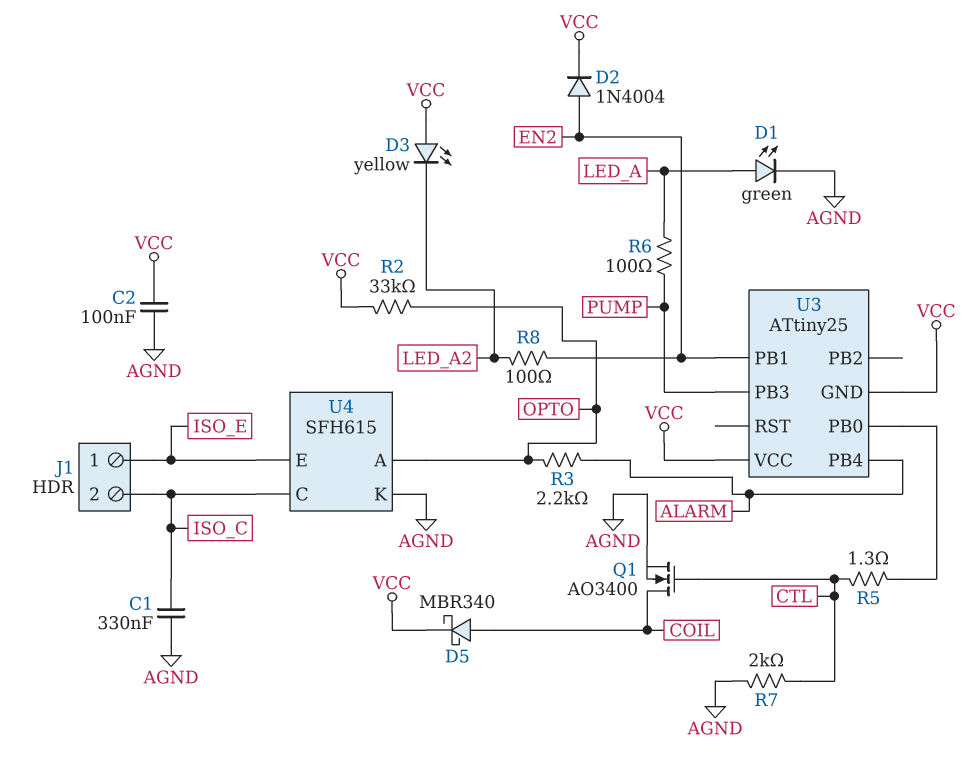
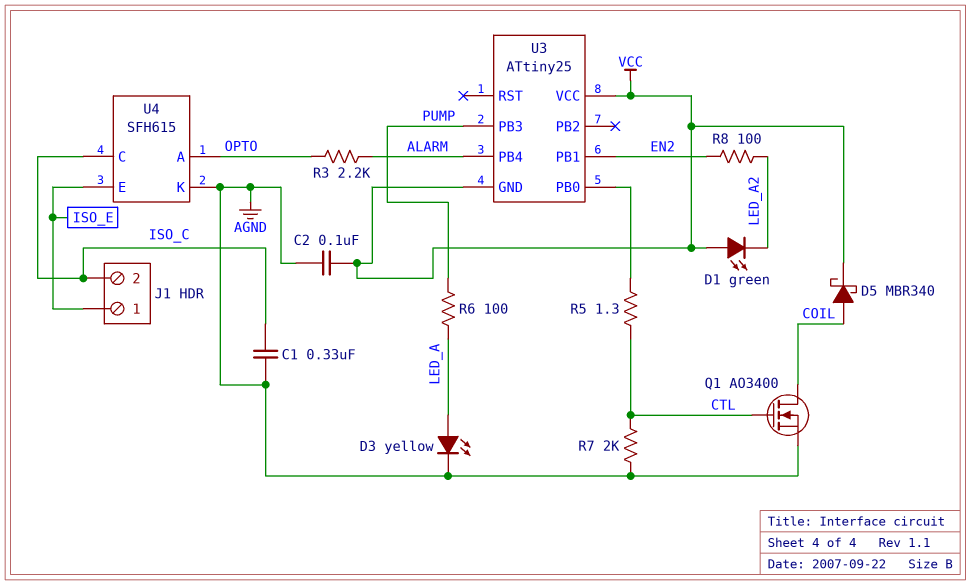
D1: LED green (A LED_A, K AGND) -> LED green (A VCC, K LED_A2)
D2: diode 1N4004 (A EN2, K VCC) -> none
D3: LED yellow (A VCC, K LED_A2) -> LED yellow (A LED_A, K AGND)
R2: 33k (OPTO, VCC) -> none

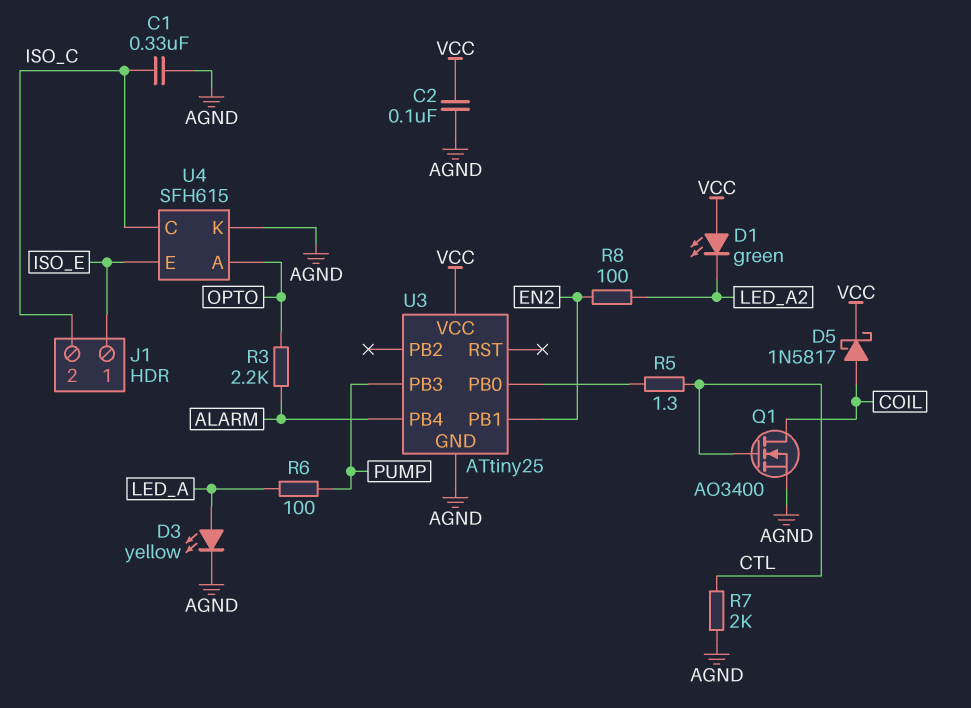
D5: schottky MBR340 (A COIL, K VCC) -> schottky 1N5817 (A COIL, K VCC)
U3 pin GND: VCC -> AGND

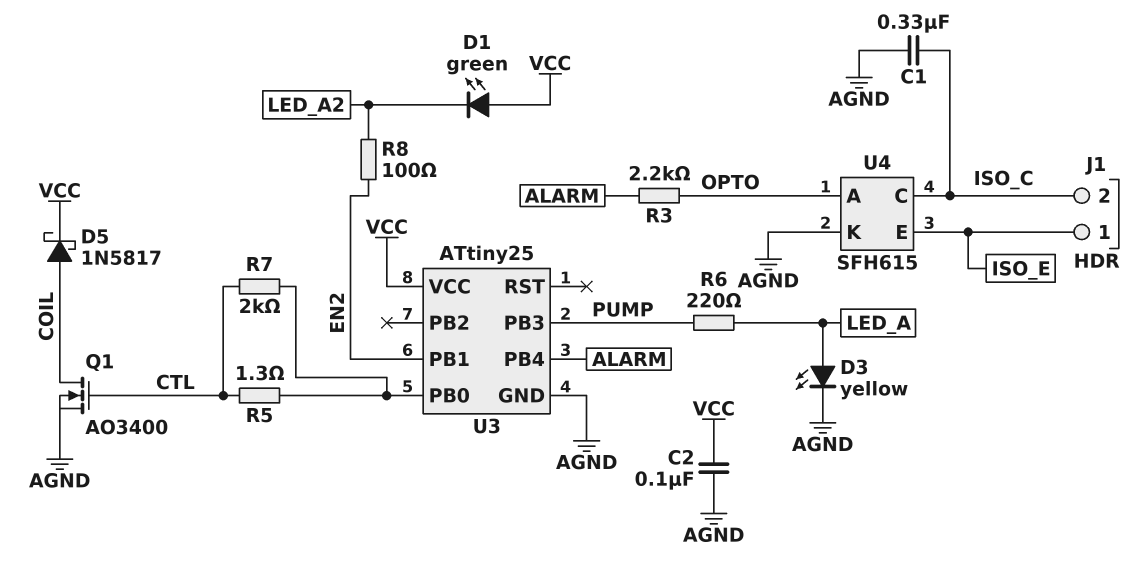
R6: 100 (LED_A, PUMP) -> 220 (LED_A, PUMP)
R7: 2k (AGND, CTL) -> 2k (CTL, U3/PB0)

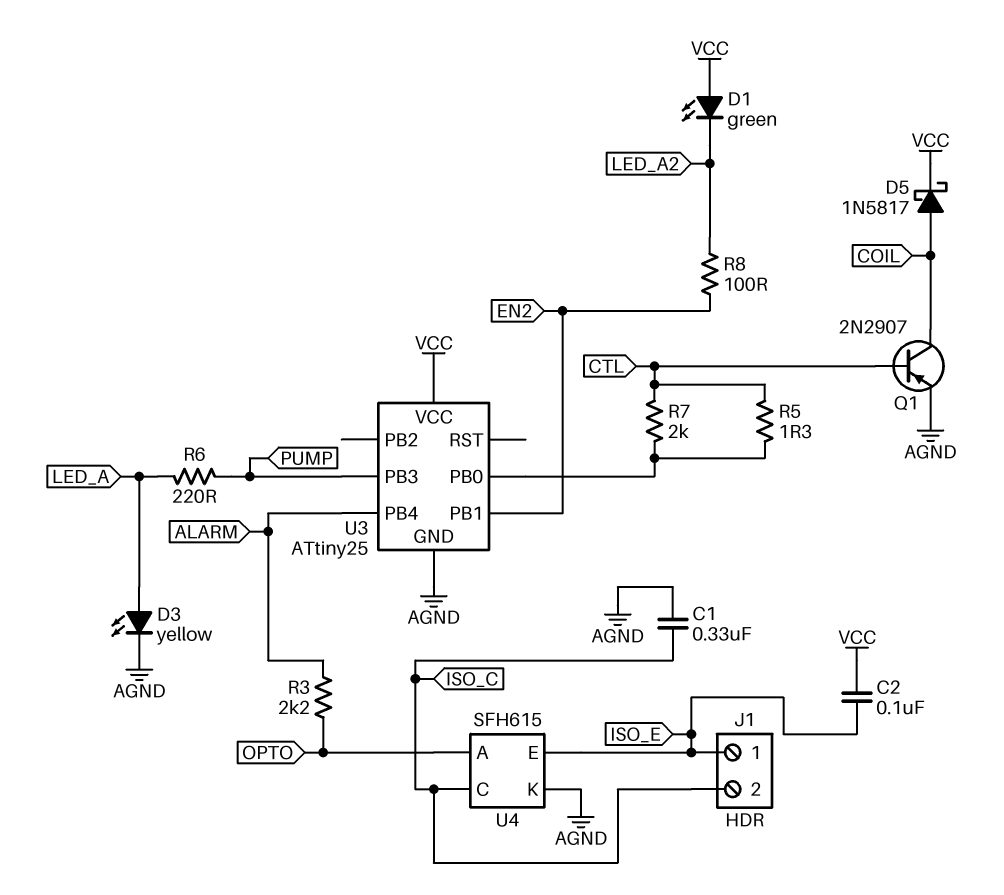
C2: 100nF (AGND, VCC) -> 100nF (ISO_E, VCC)
Q1: NMOS AO3400 (G CTL, D COIL, S AGND) -> PNP 2N2907 (B CTL, C COIL, E AGND)

